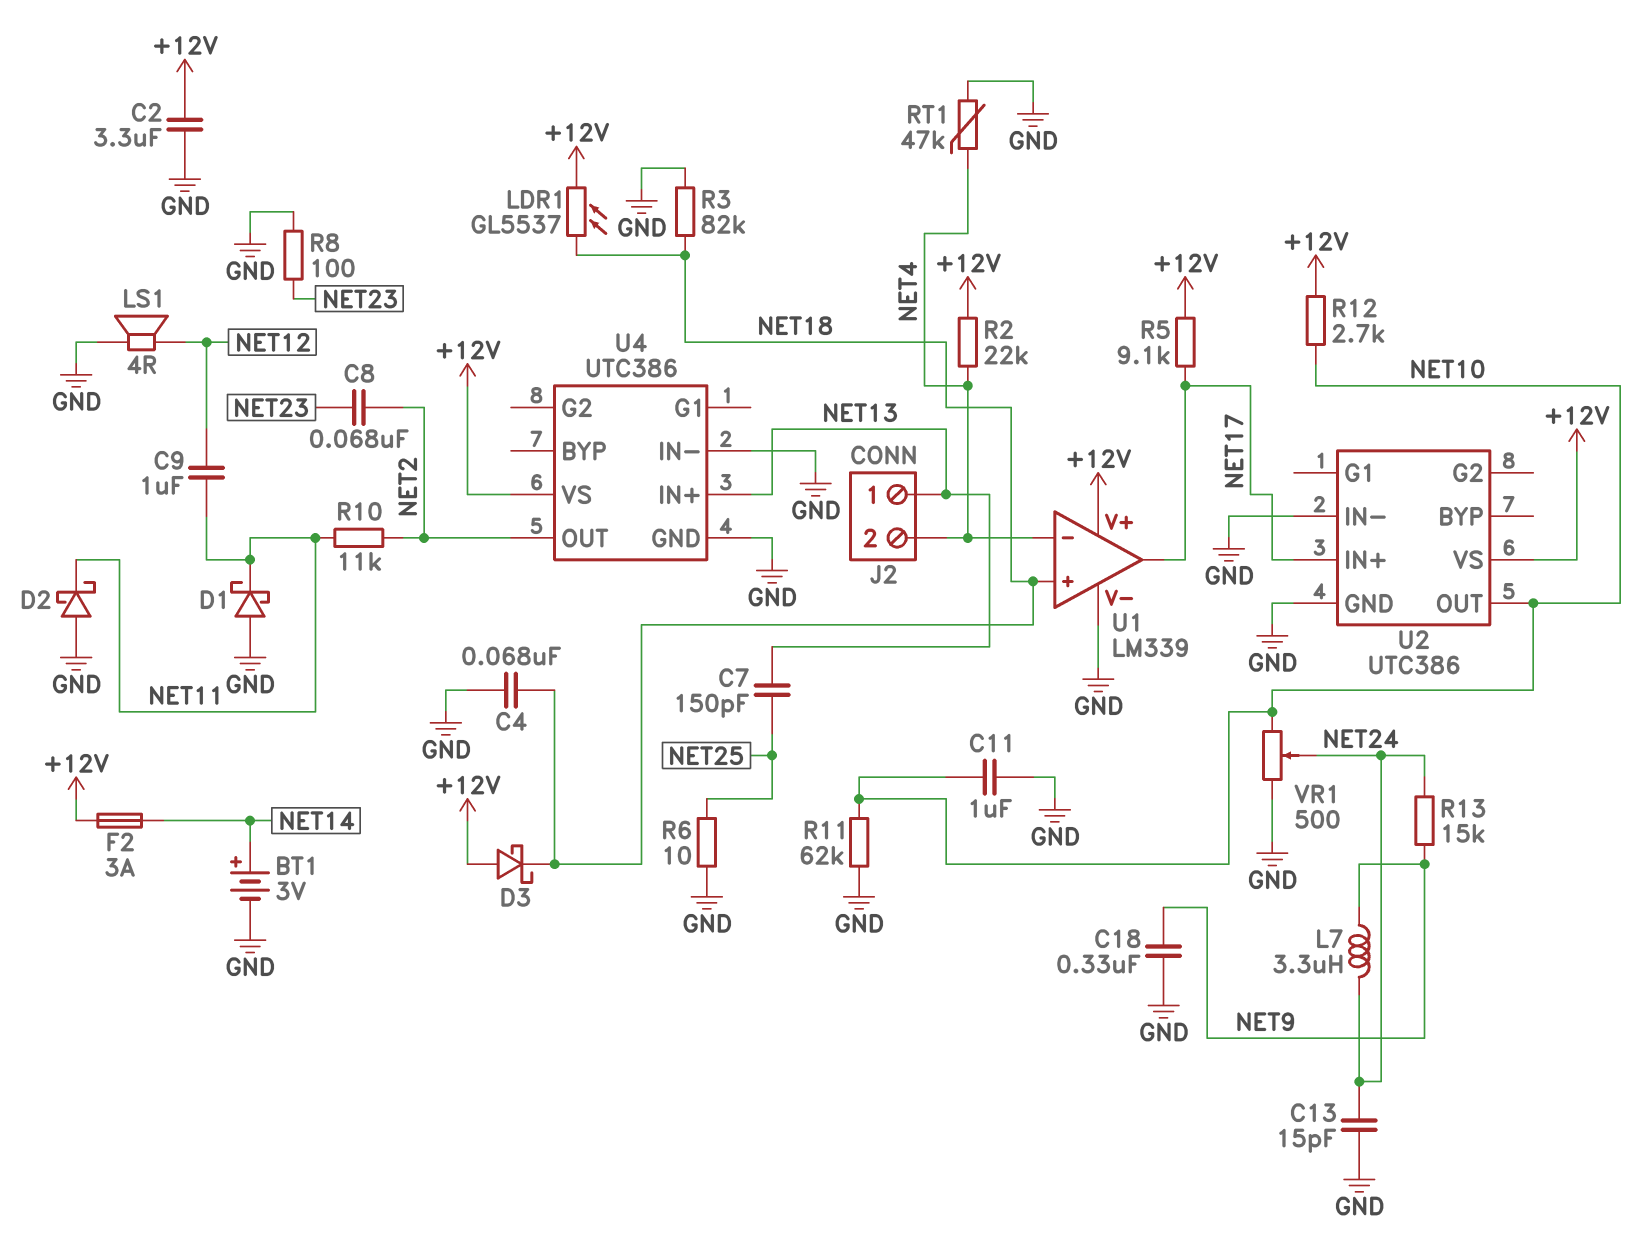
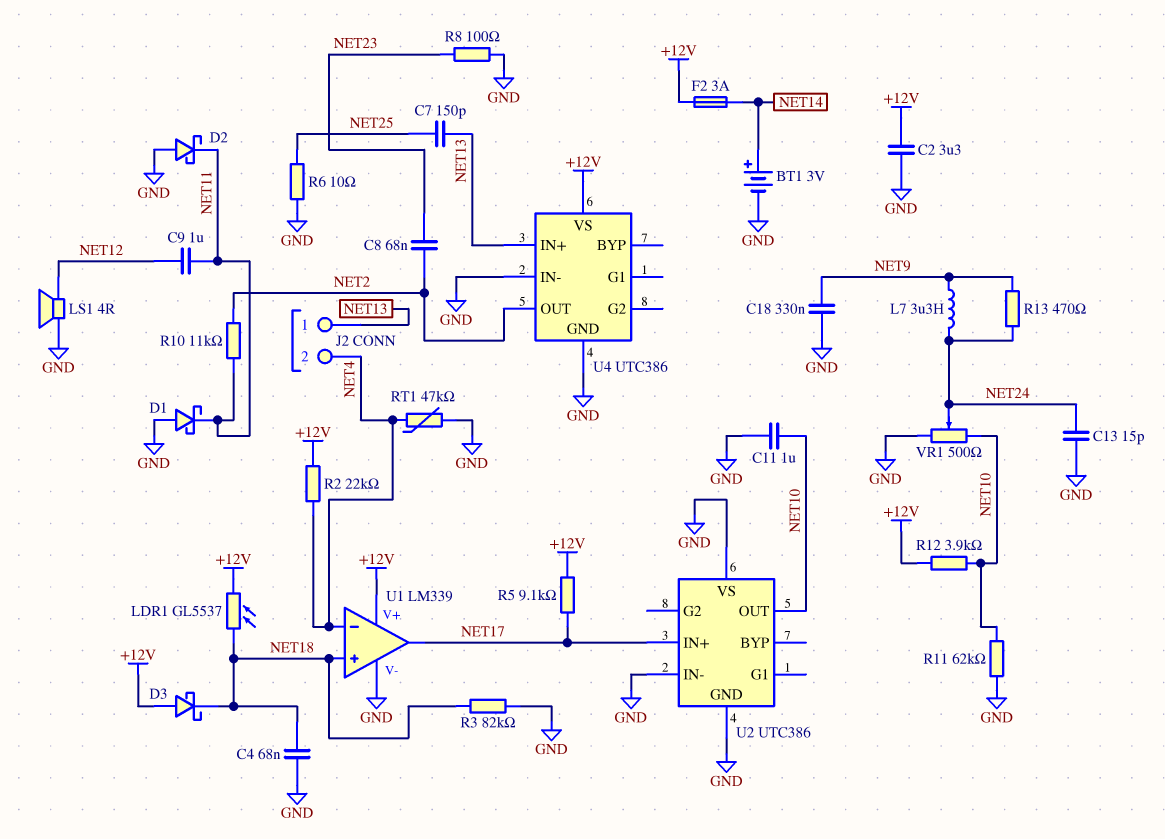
R12: 2.7k (+12V, NET10) -> 3.9k (+12V, NET10)
R13: 15k (NET9, NET24) -> 470 (NET9, NET24)
U2 pin VS: +12V -> GND

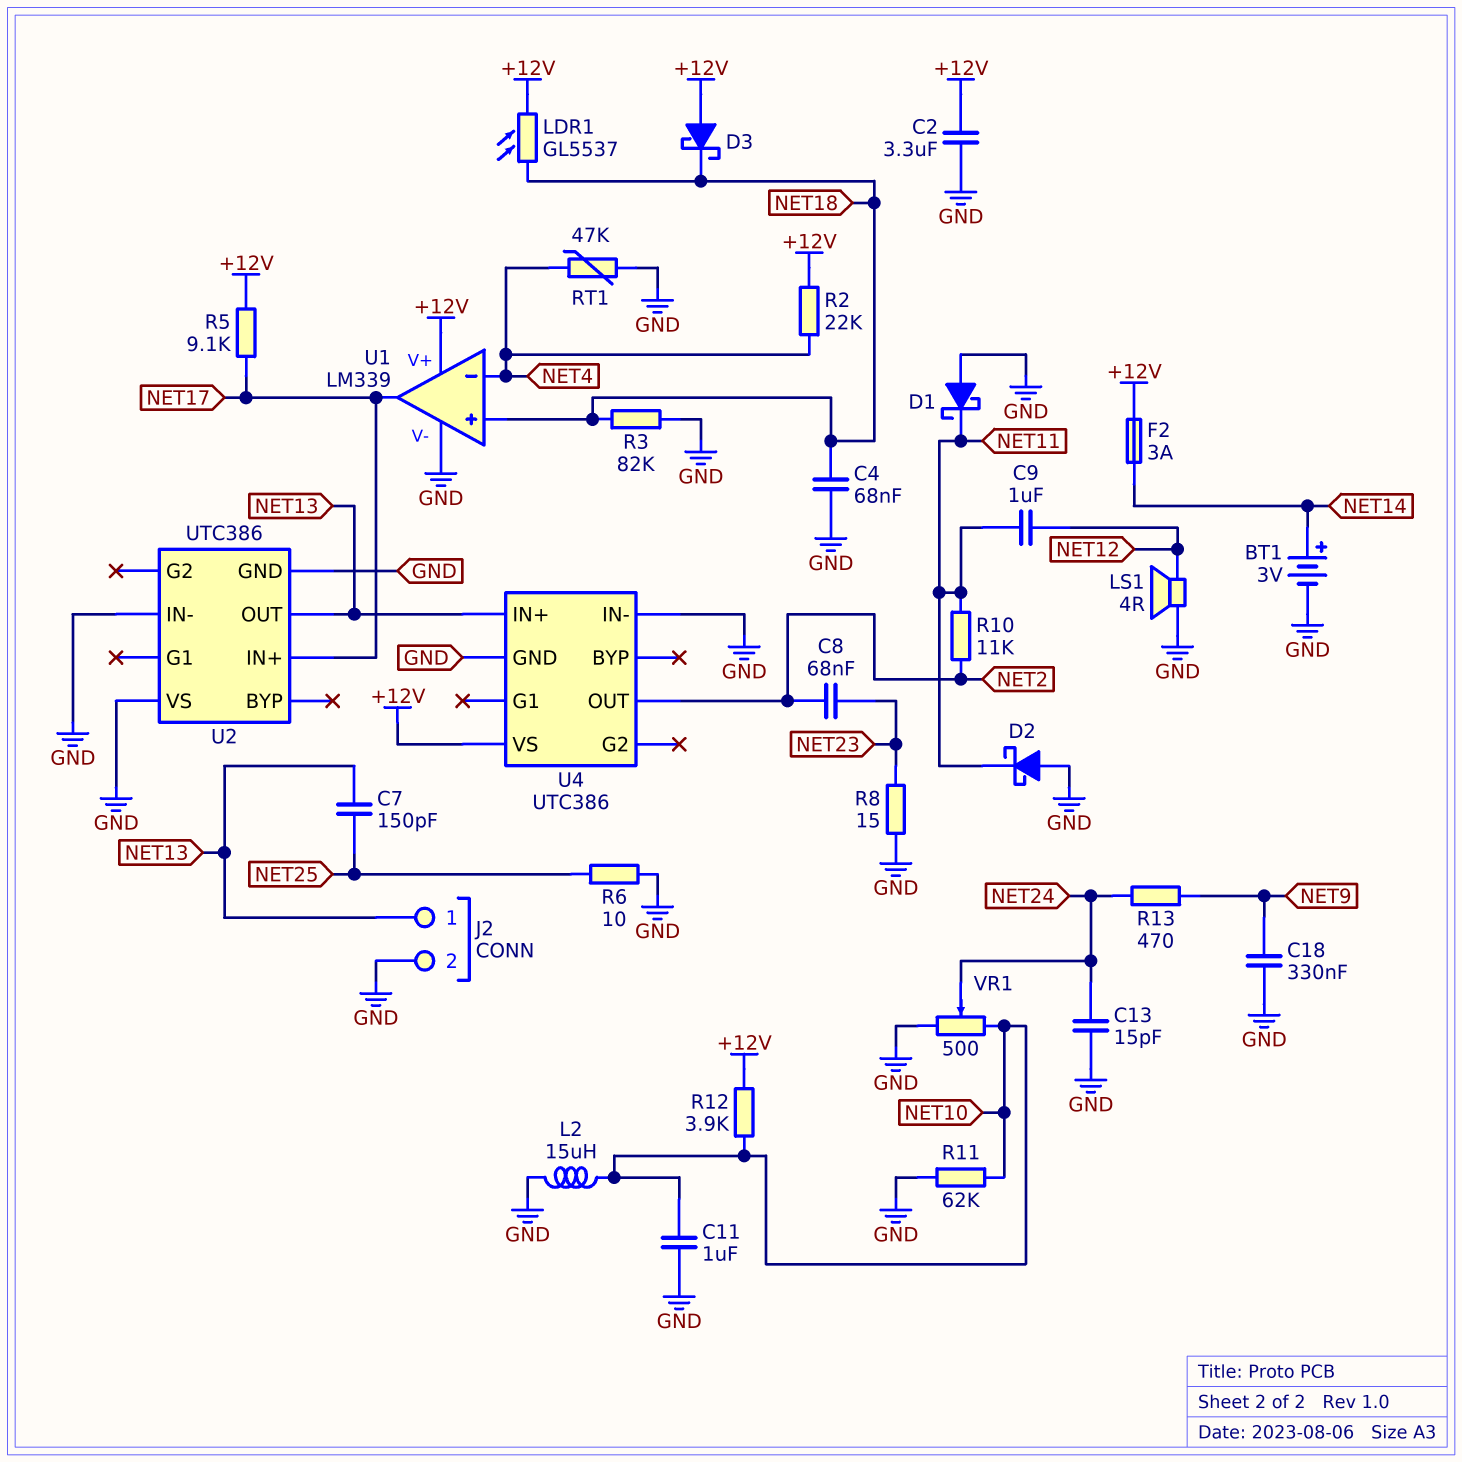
J2 pin 2: NET4 -> GND
L2: none -> 15uH (GND, NET10)
L7: 3.3uH (NET9, NET24) -> none
R8: 100 (GND, NET23) -> 15 (GND, NET23)
U2 pin OUT: NET10 -> NET13

